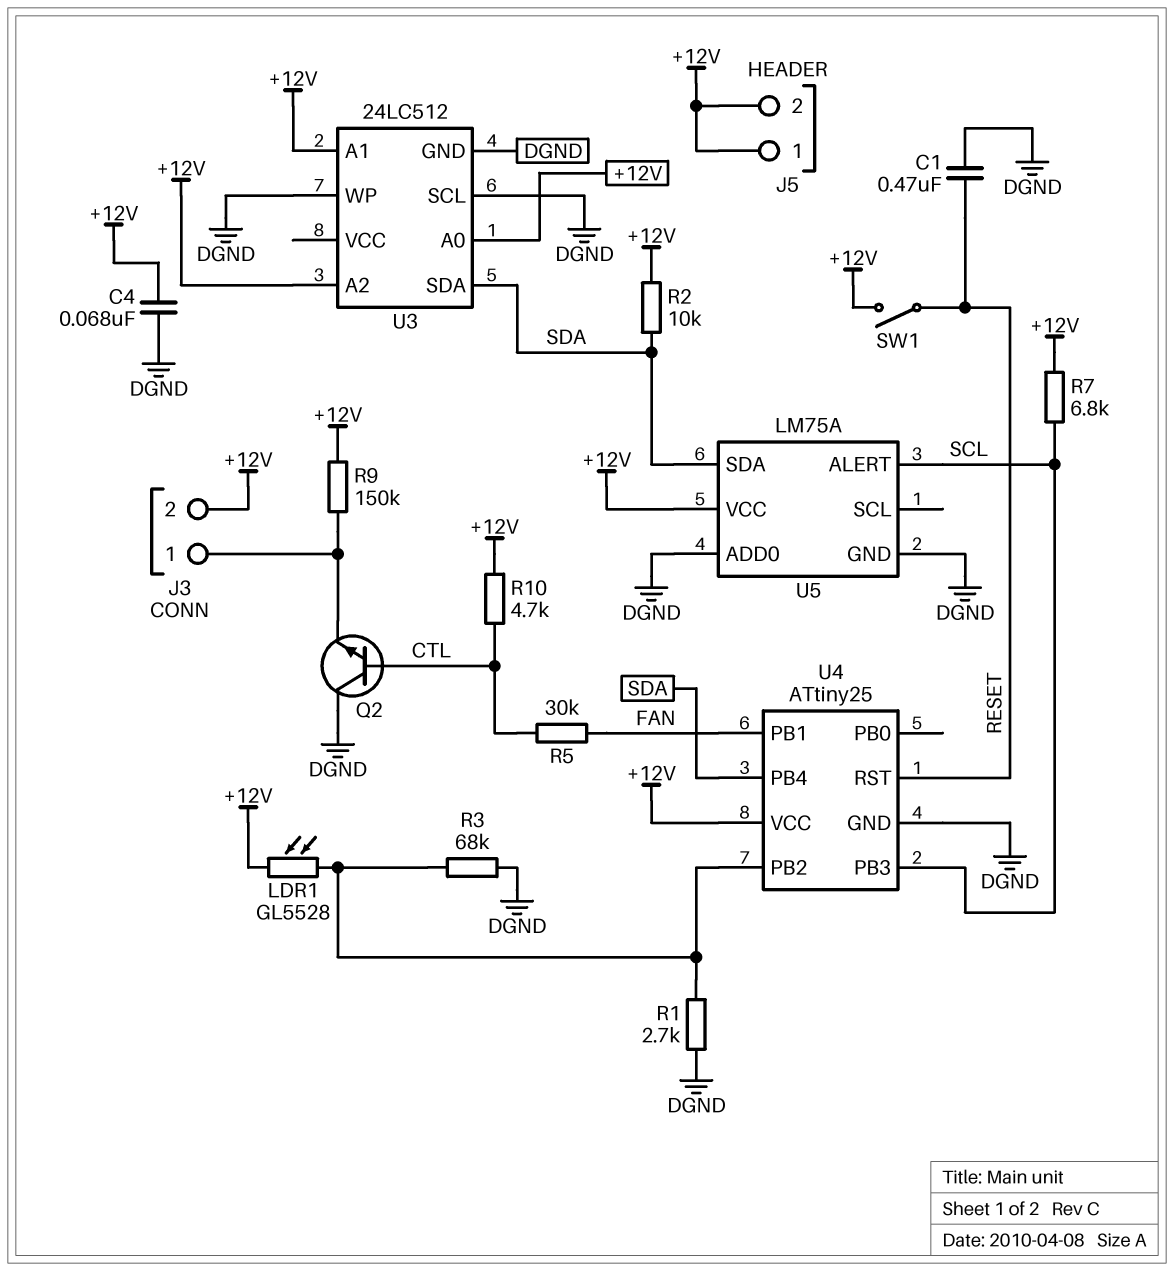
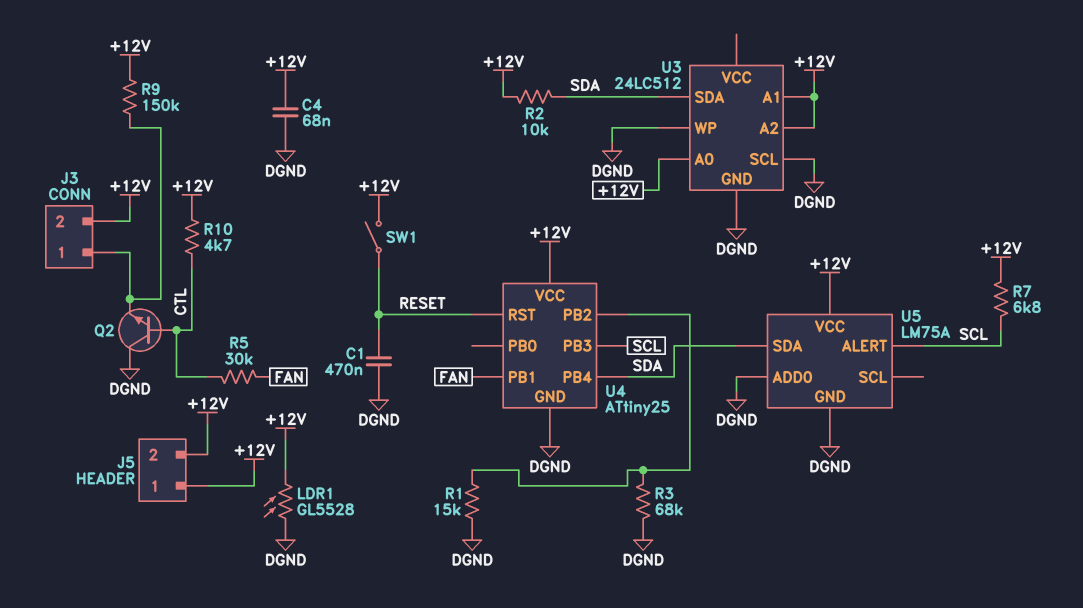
LDR1: GL5528 (+12V, U4/PB2) -> GL5528 (+12V, DGND)
R1: 2.7k (DGND, U4/PB2) -> 15k (DGND, U4/PB2)

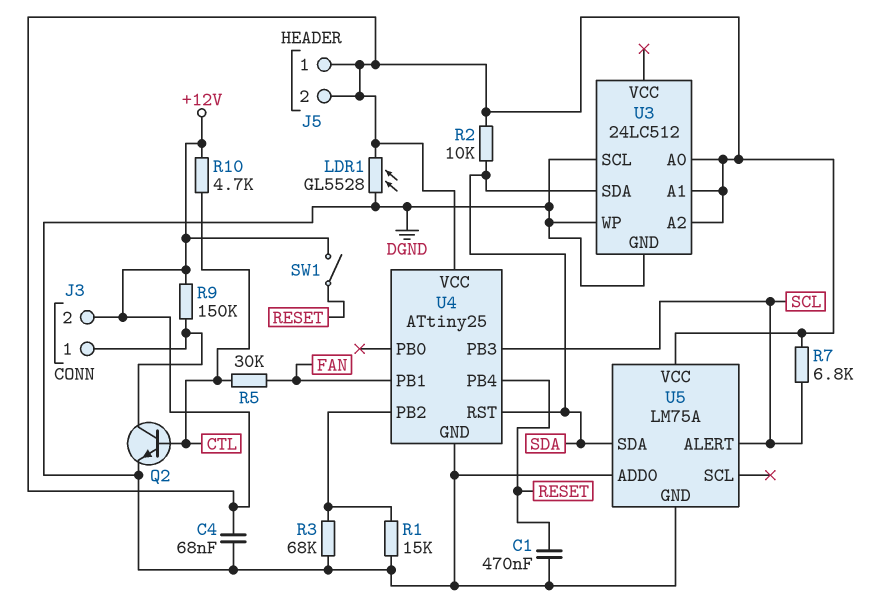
Q2: NPN (B CTL, C DGND, E J3/1) -> NPN (B CTL, C J3/1, E DGND)
U4 pin PB4: SDA -> RESET
U4 pin RST: RESET -> SDA

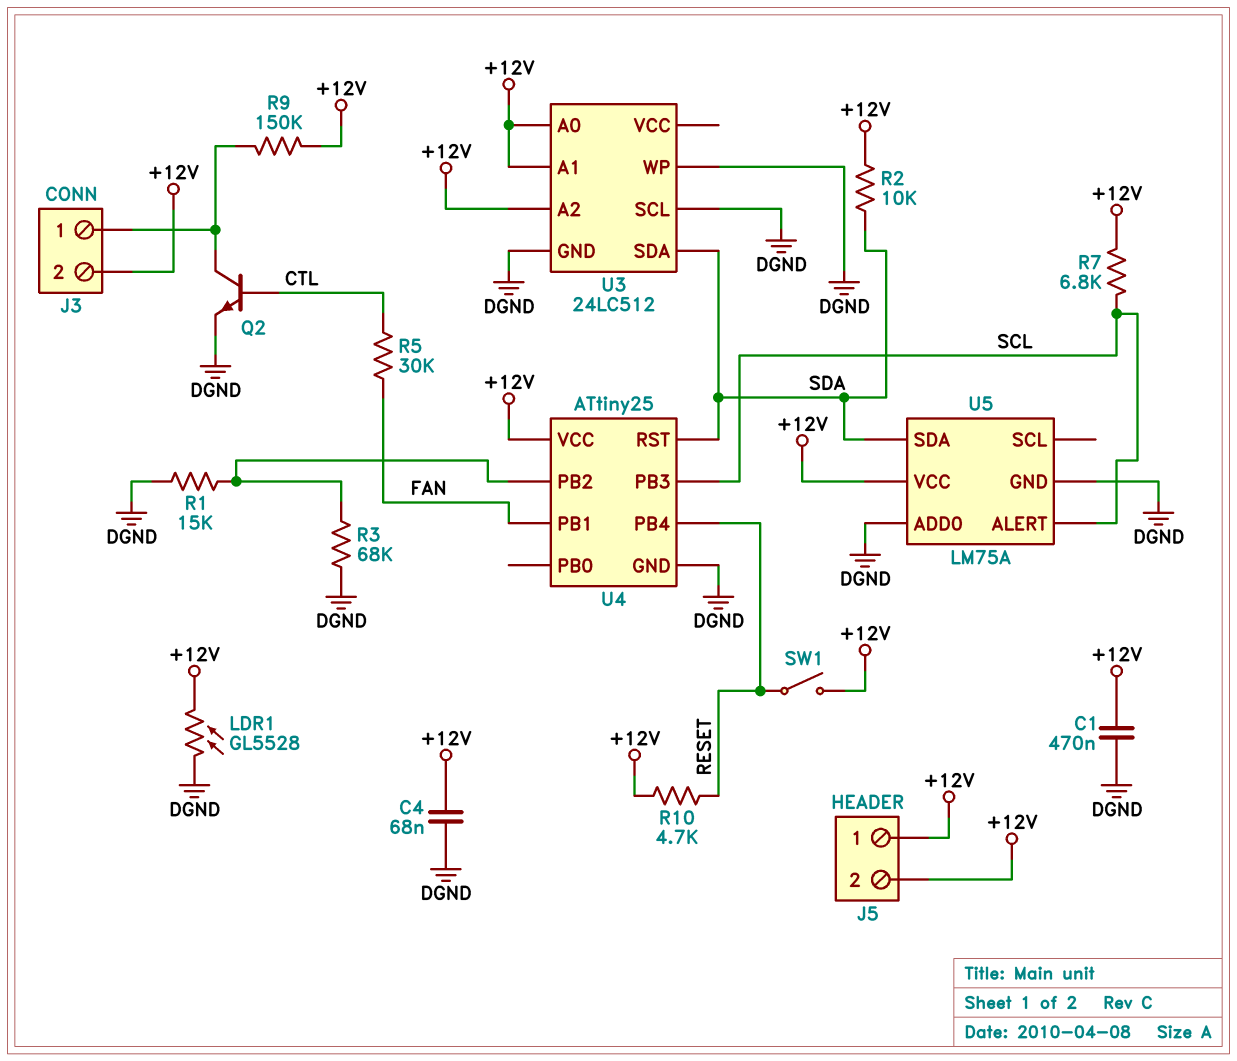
C1: 470nF (DGND, RESET) -> 470nF (+12V, DGND)
R10: 4.7k (+12V, CTL) -> 4.7k (+12V, RESET)

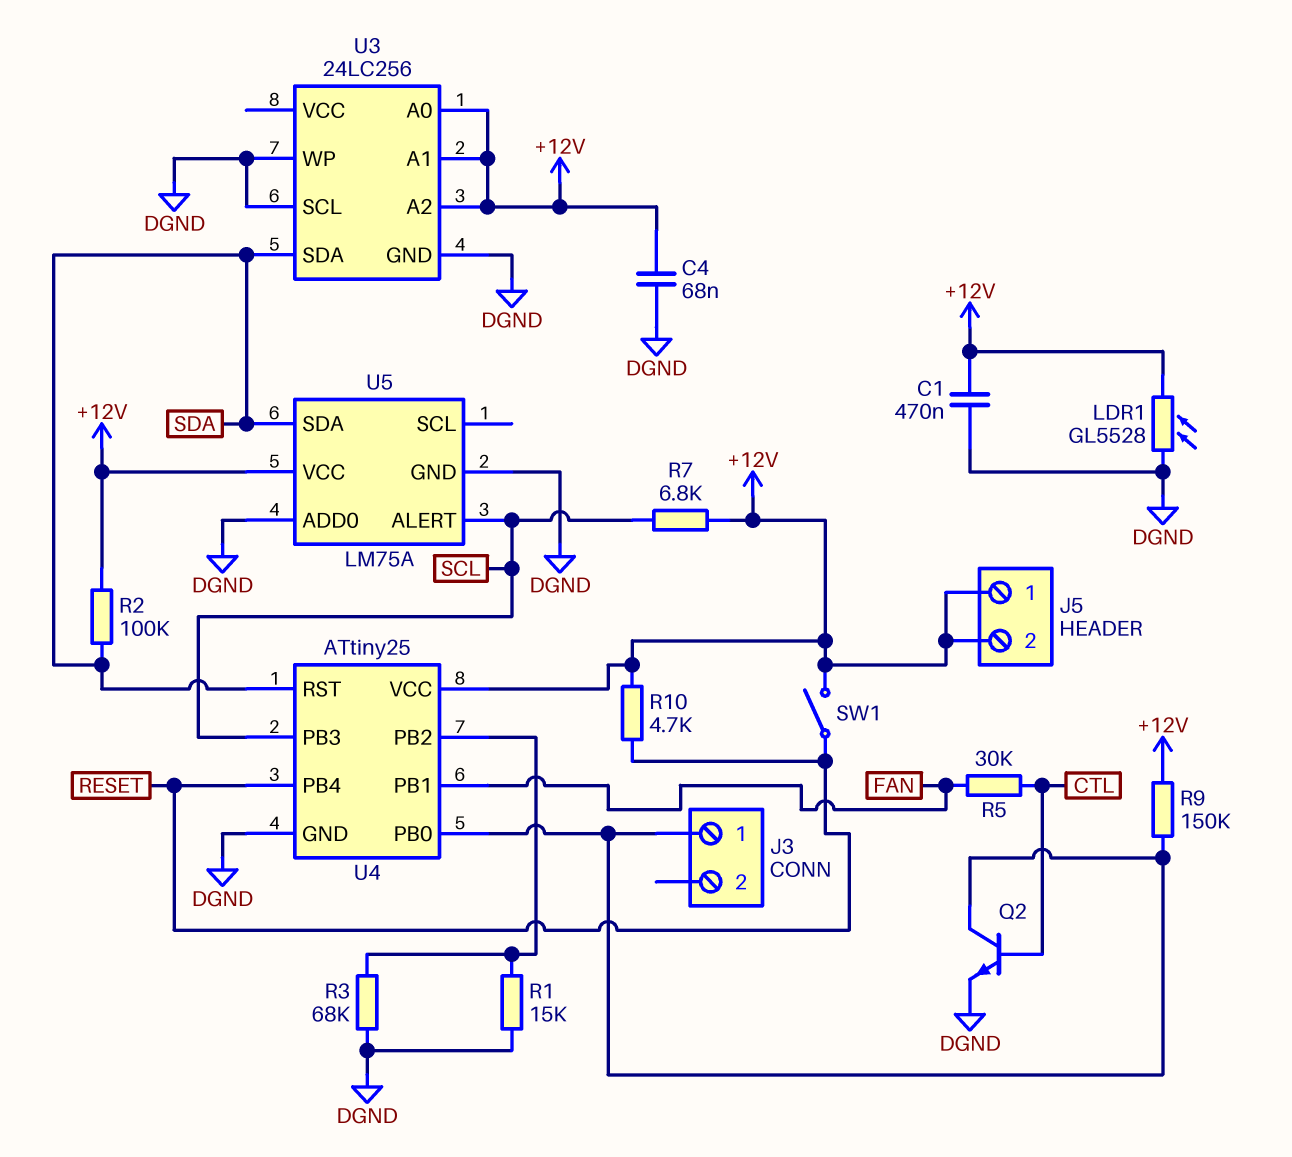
J3 pin 2: +12V -> none
R2: 10k (+12V, SDA) -> 100k (+12V, SDA)
U3: 24LC512 -> 24LC256
U4 pin PB0: none -> J3/1

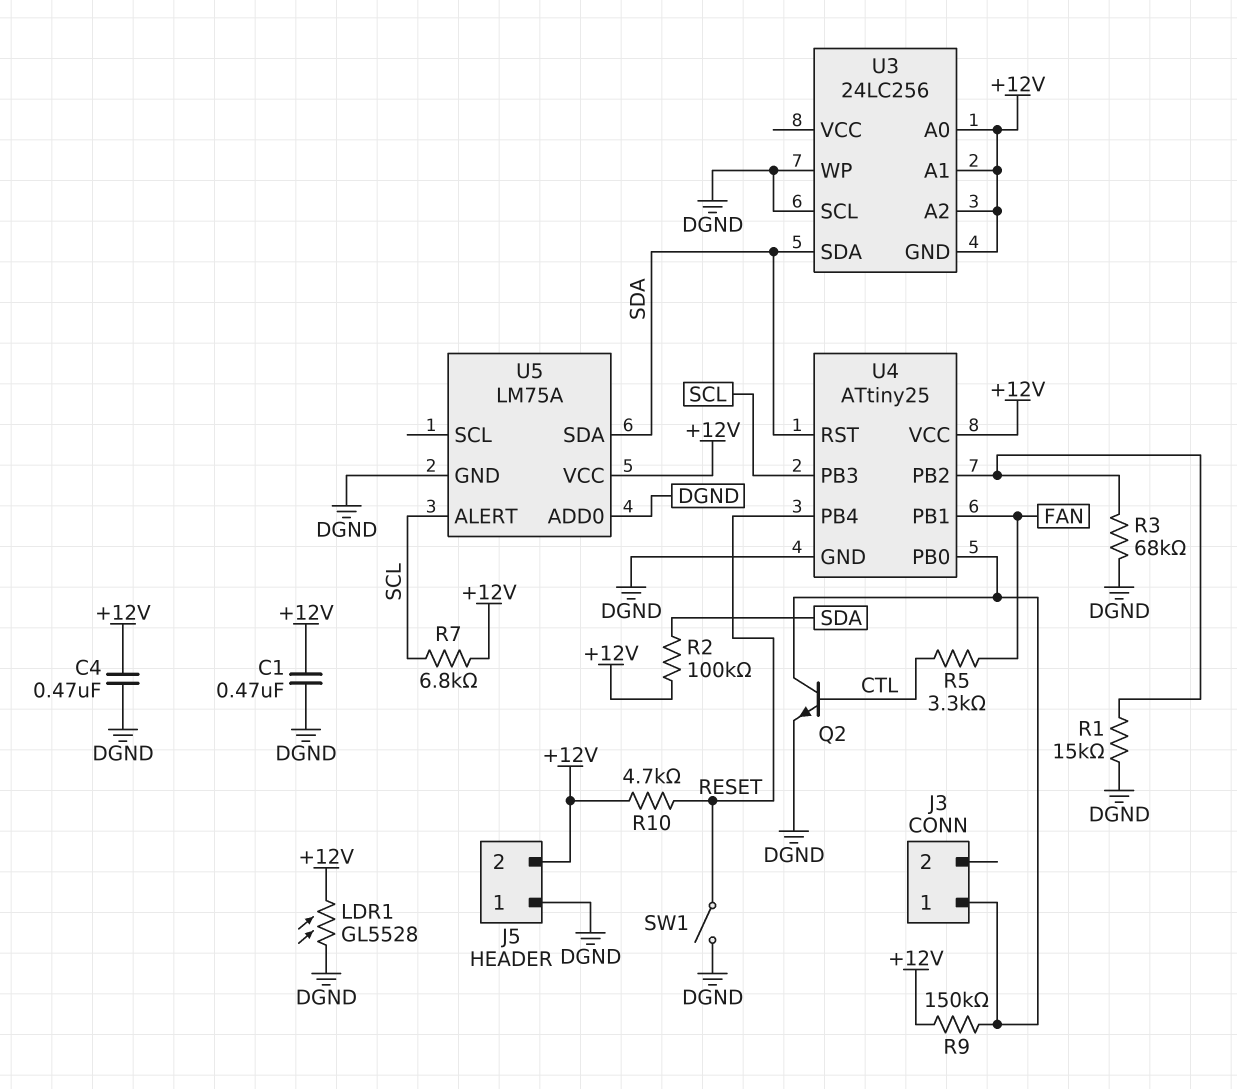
C4: 68nF (+12V, DGND) -> 470nF (+12V, DGND)
J5 pin 1: +12V -> DGND
R5: 30k (CTL, FAN) -> 3.3k (CTL, FAN)
SW1: switch (+12V, RESET) -> switch (DGND, RESET)
U3 pin GND: DGND -> +12V

